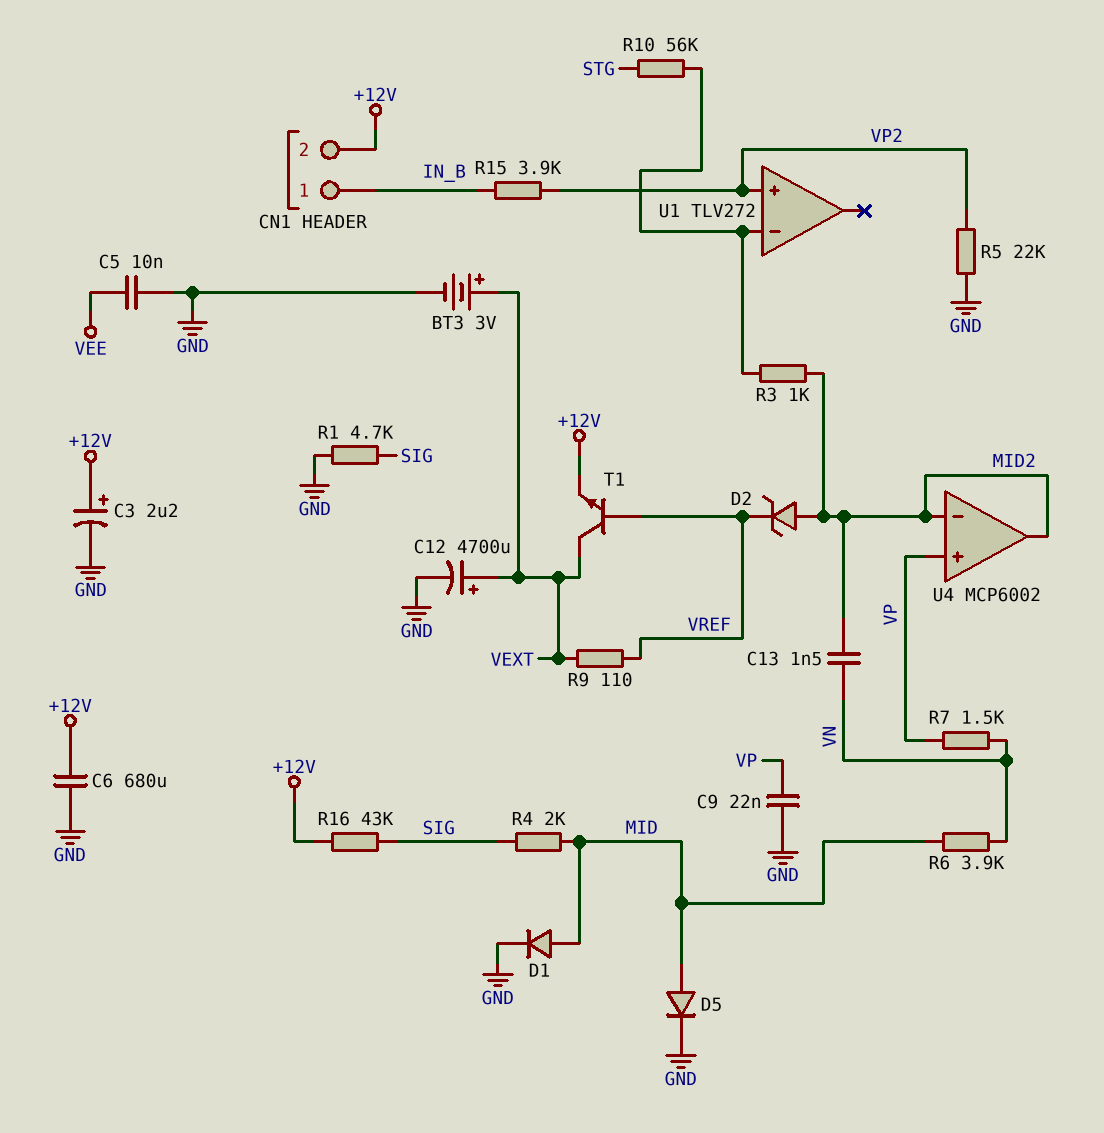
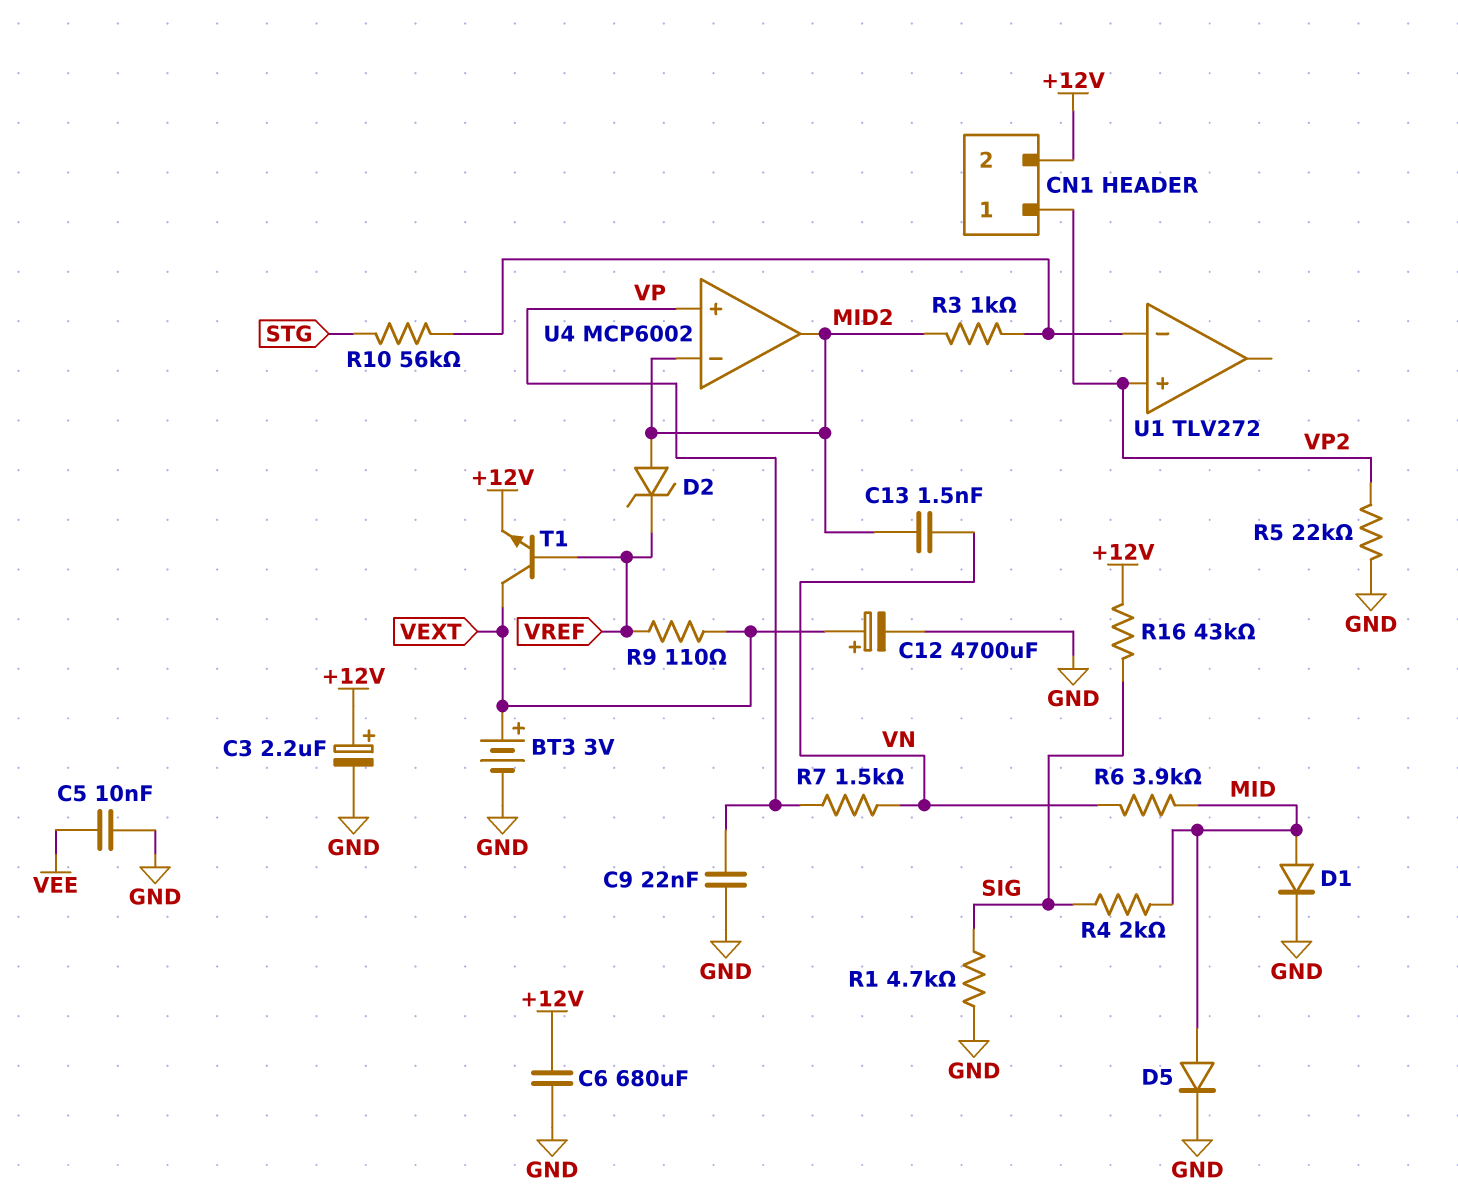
CN1 pin 1: IN_B -> VP2
R15: 3.9k (IN_B, VP2) -> none

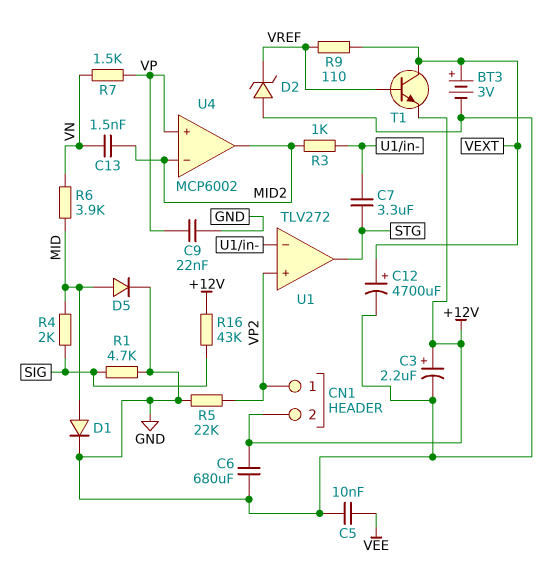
C7: none -> 3.3uF (STG, U1/in-)
D2: zener (A MID2, K VREF) -> zener (A GND, K VREF)
R10: 56k (STG, U1/in-) -> none
U1 pin out: none -> STG

